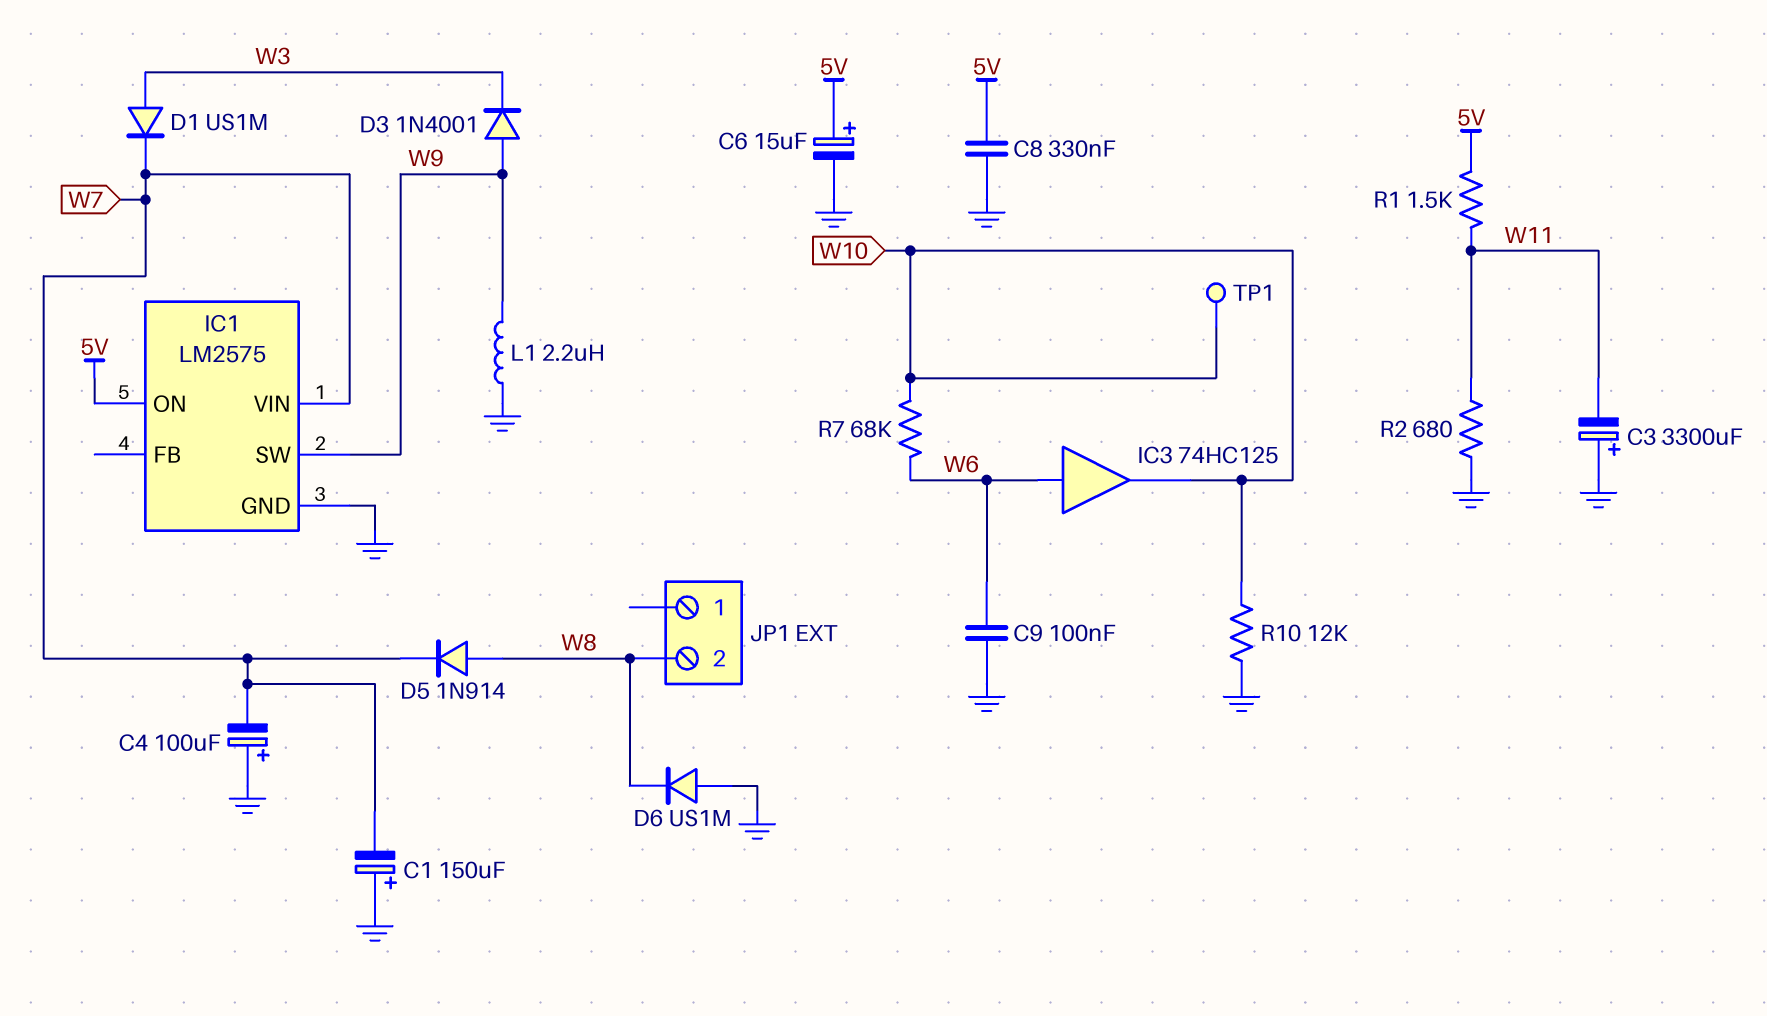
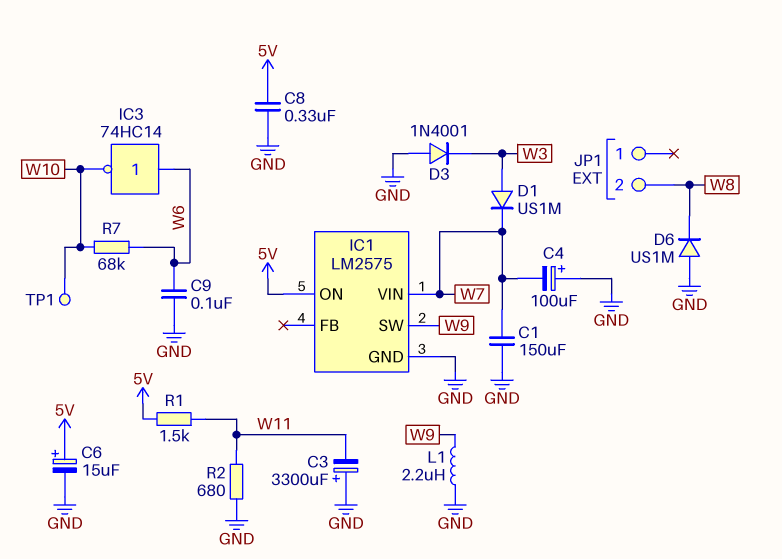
C1: 150uF (plus GND, minus W7) -> 150uF (GND, W7)
D3: diode 1N4001 (A W9, K W3) -> diode 1N4001 (A GND, K W3)
D5: diode 1N914 (A W8, K W7) -> none
IC3: buffer 74HC125 (in W6, out W10) -> NOT 74HC14 (in W6, out W10)
R10: 12k (GND, W10) -> none

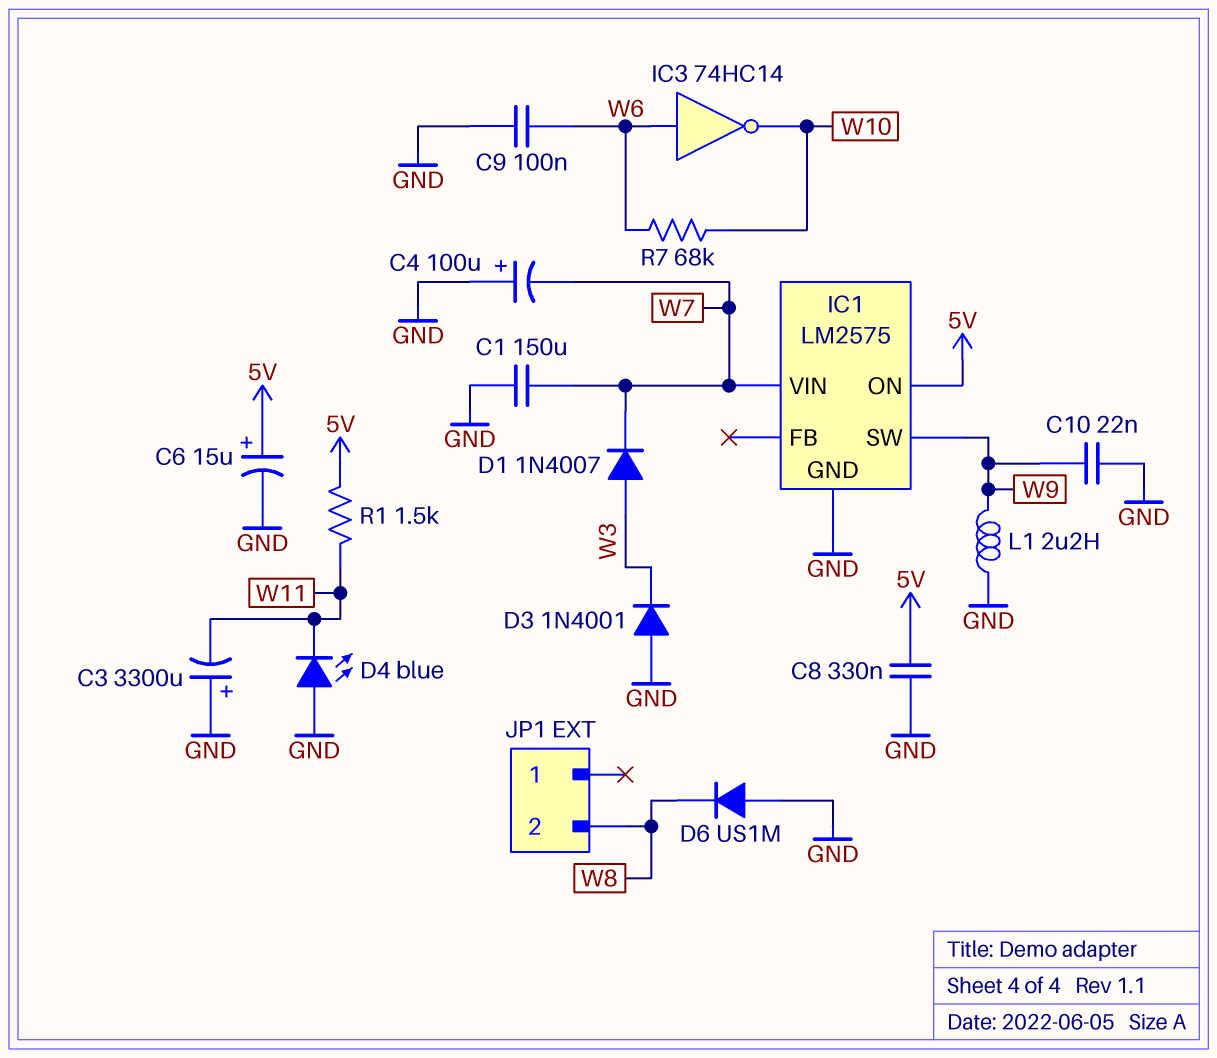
C10: none -> 22nF (GND, W9)
D1: diode US1M (A W3, K W7) -> diode 1N4007 (A W3, K W7)
D4: none -> LED blue (A GND, K W11)
R2: 680 (GND, W11) -> none
TP1: test point (W10) -> none

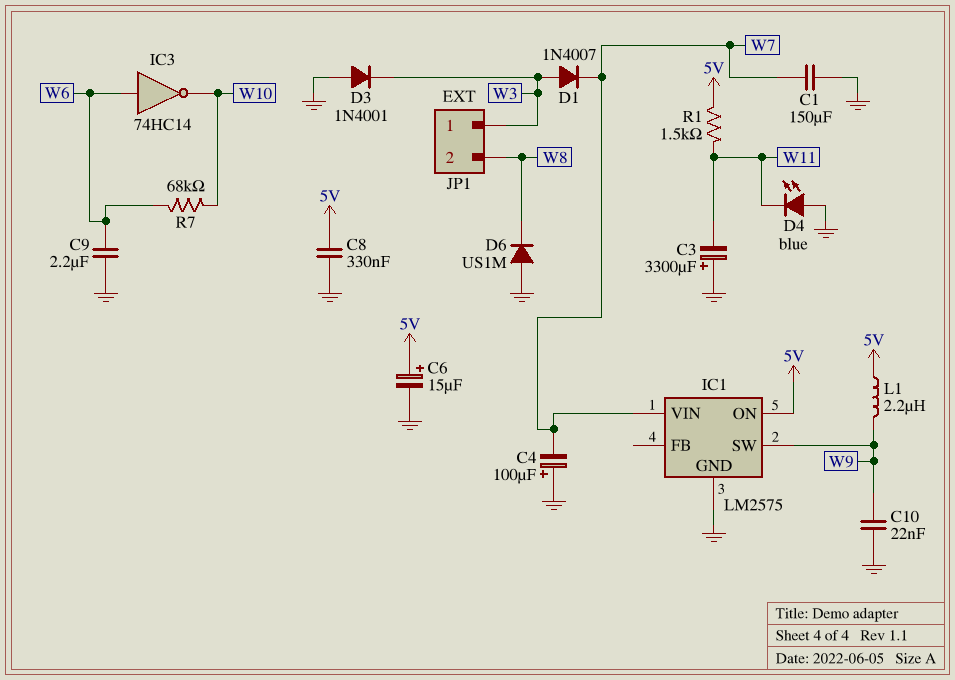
C9: 100nF (GND, W6) -> 2.2uF (GND, W6)
JP1 pin 1: none -> W3
L1: 2.2uH (GND, W9) -> 2.2uH (5V, W9)

